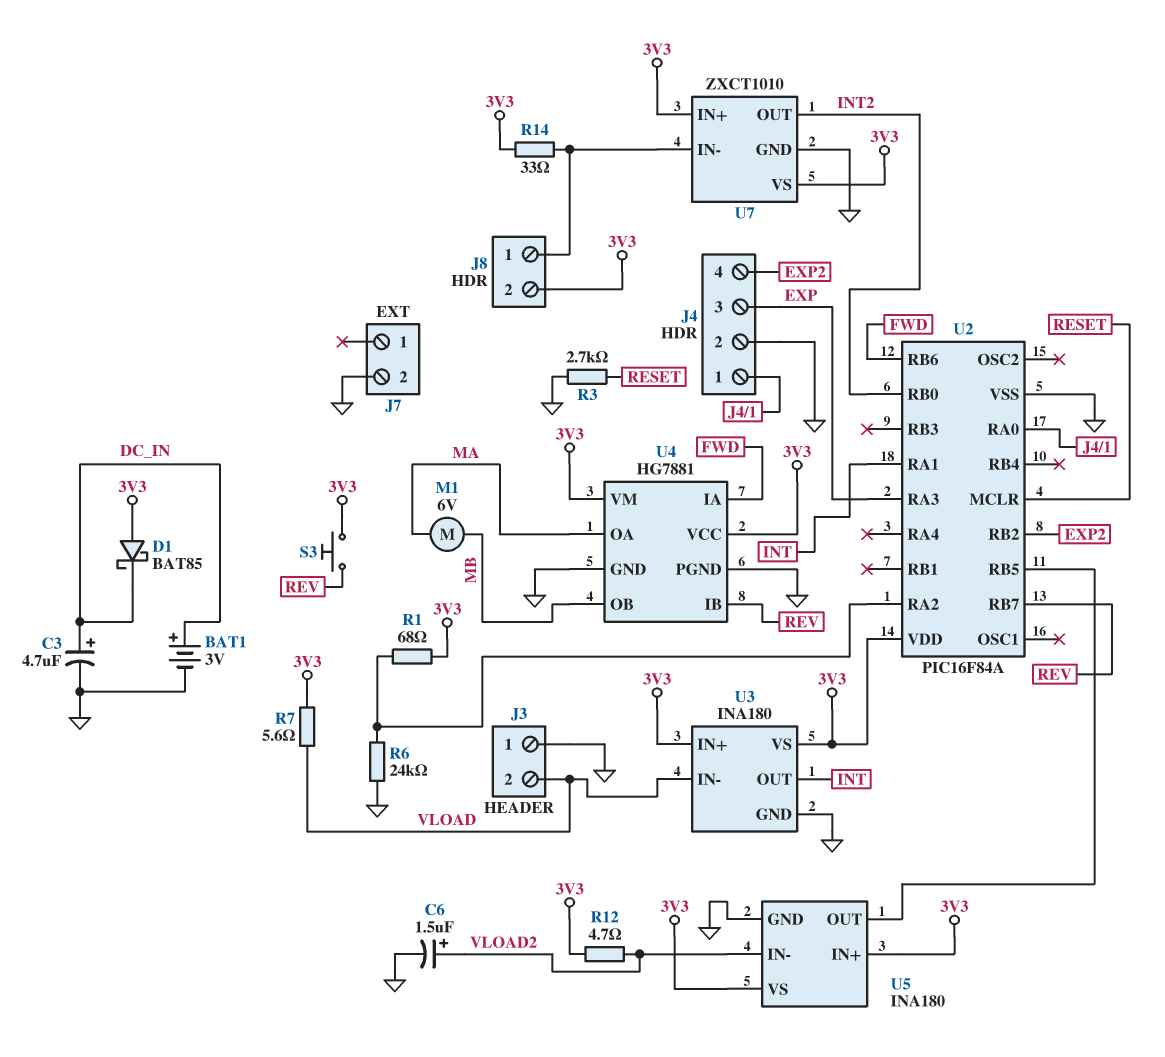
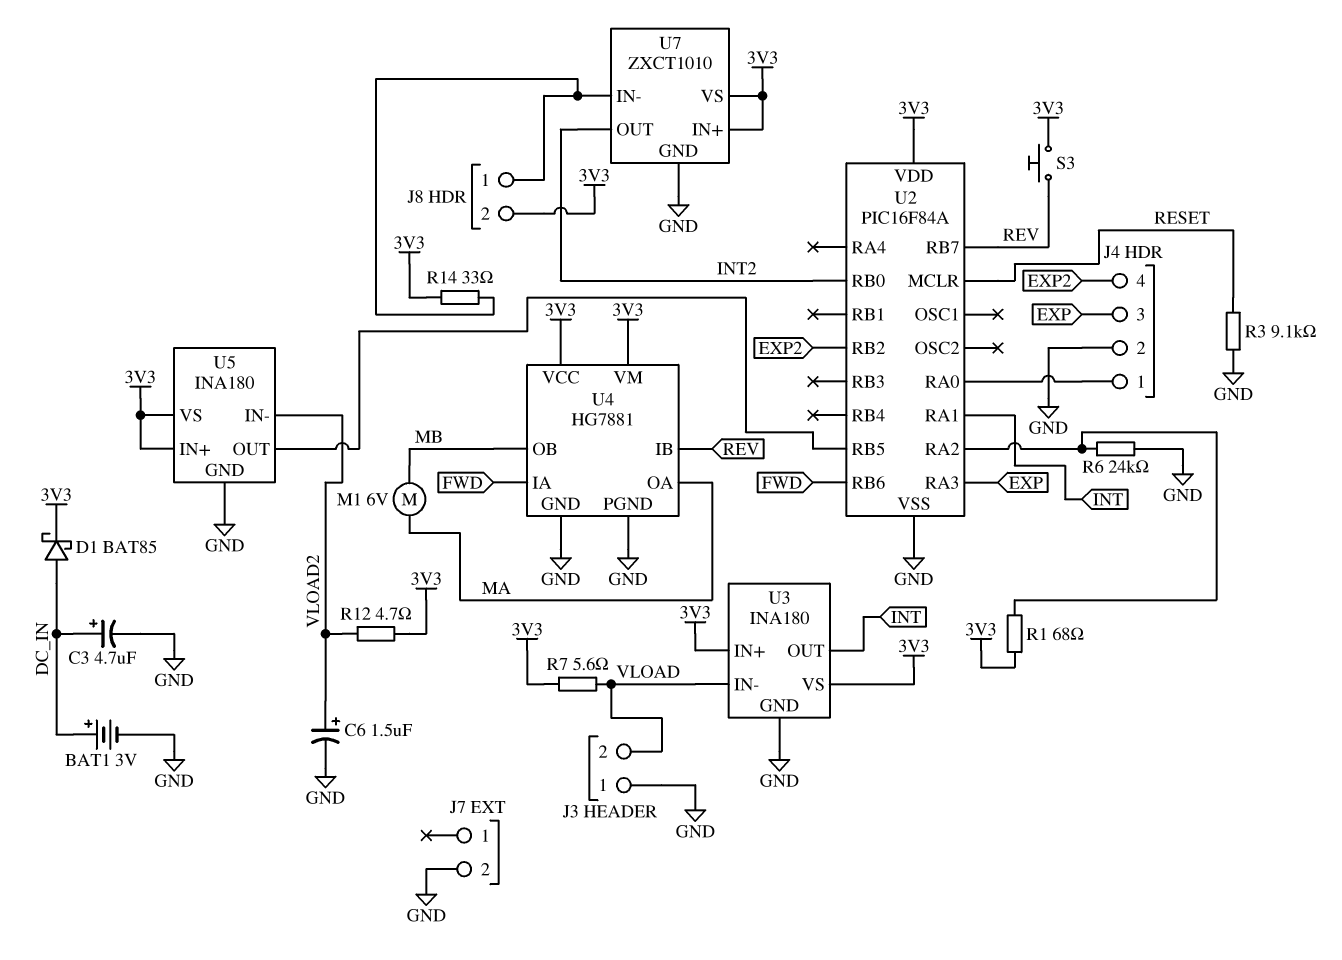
D1: schottky BAT85 (A 3V3, K DC_IN) -> schottky BAT85 (A DC_IN, K 3V3)
R3: 2.7k (GND, RESET) -> 9.1k (GND, RESET)

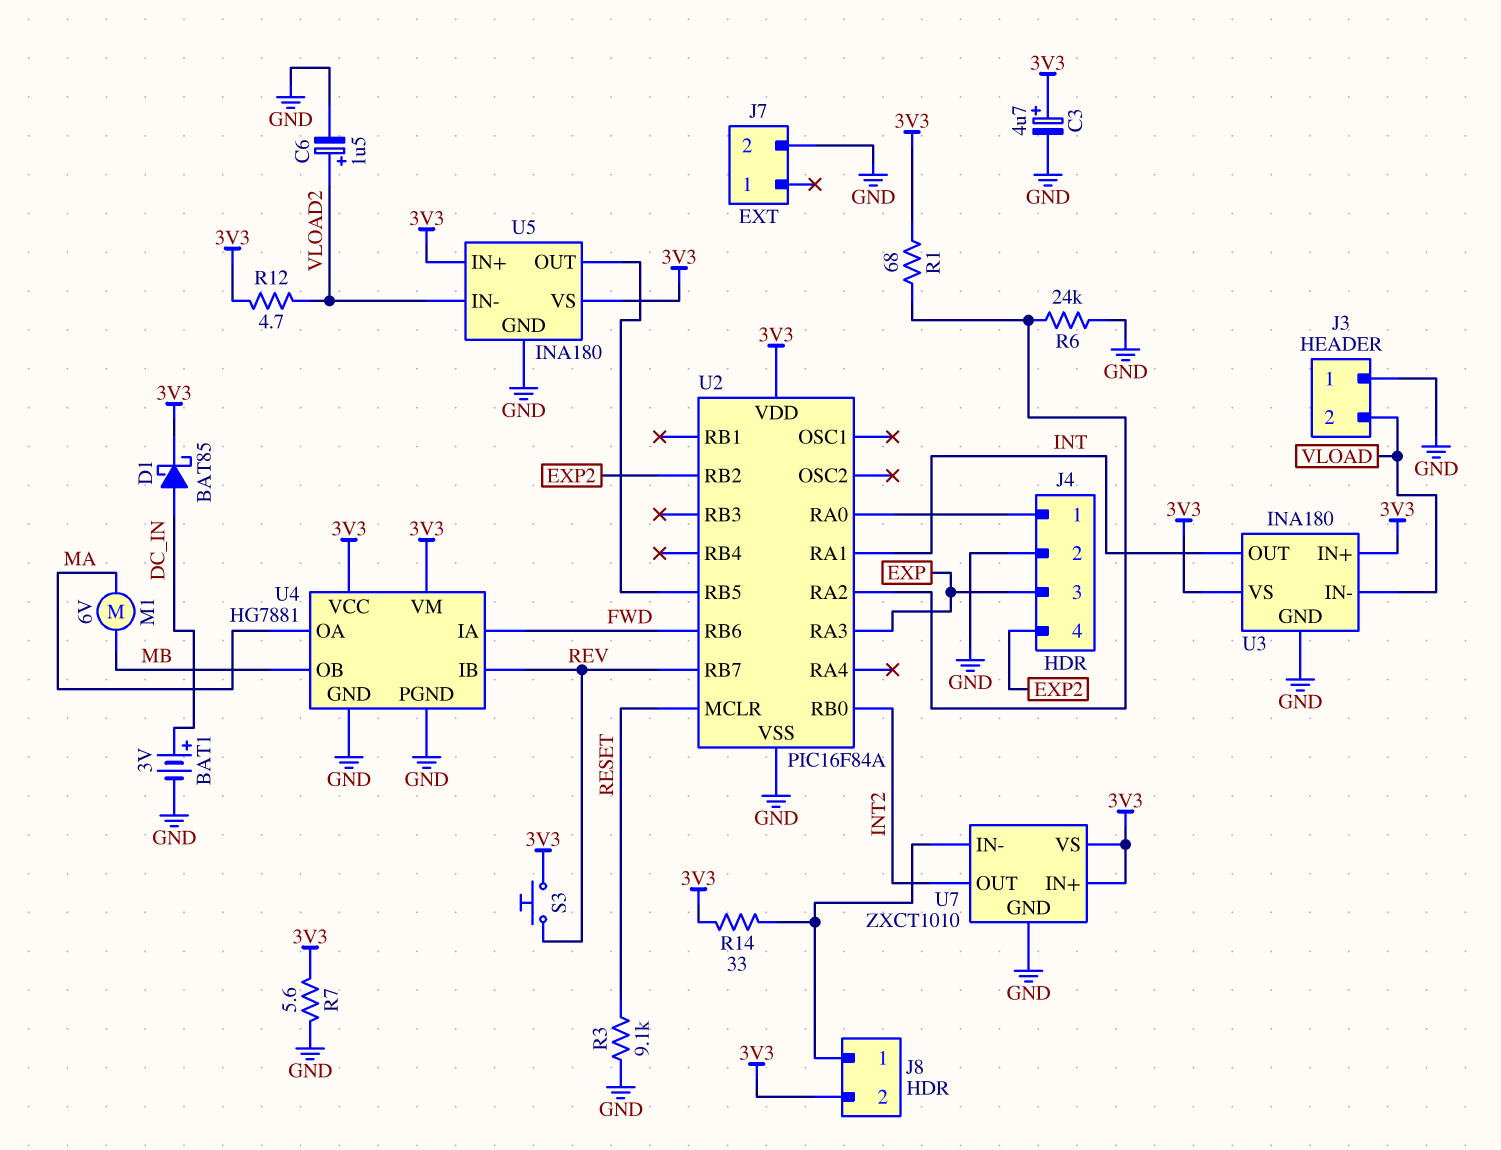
C3: 4.7uF (plus DC_IN, minus GND) -> 4.7uF (plus 3V3, minus GND)
R7: 5.6 (3V3, VLOAD) -> 5.6 (3V3, GND)

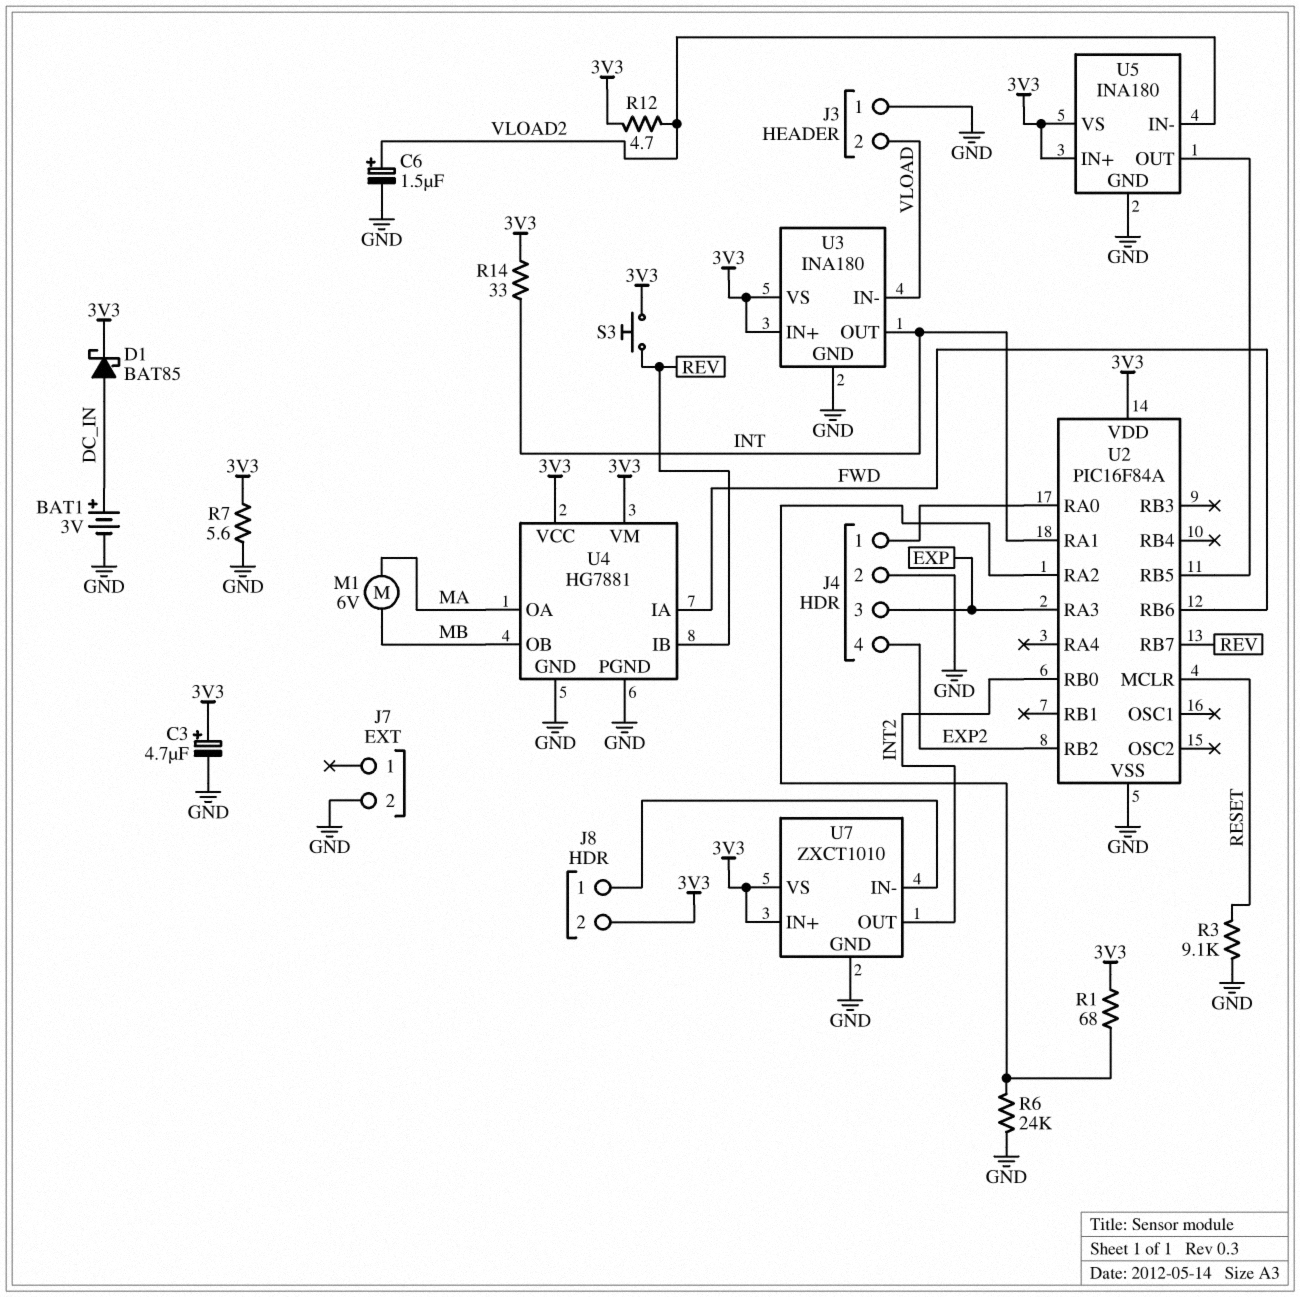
R14: 33 (3V3, J8/1) -> 33 (3V3, INT)

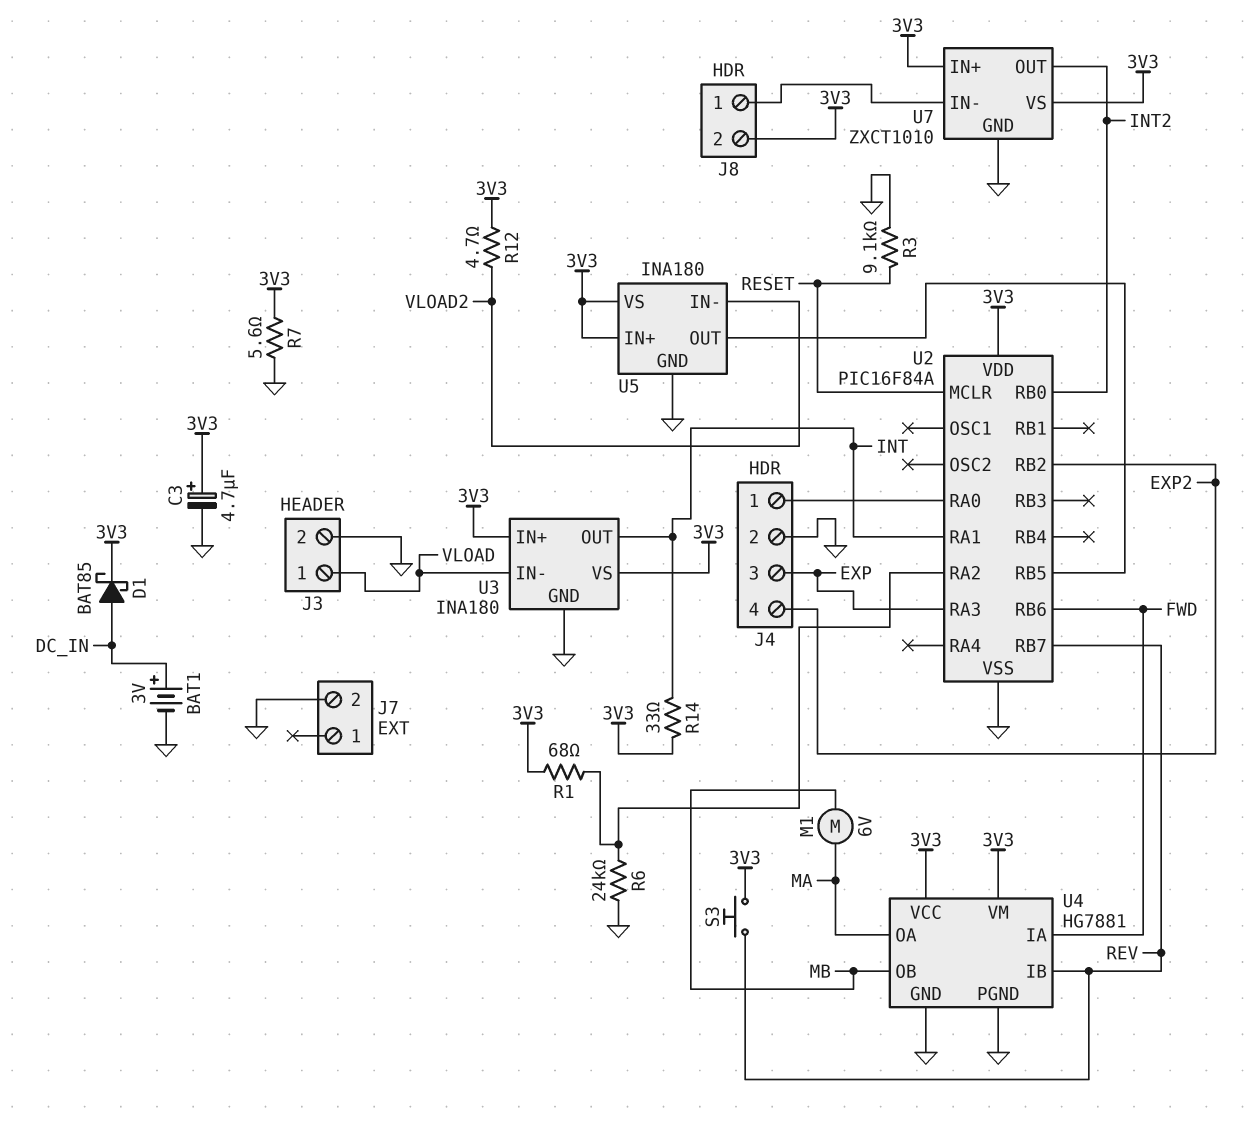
C6: 1.5uF (plus VLOAD2, minus GND) -> none
J3 pin 1: GND -> VLOAD
J3 pin 2: VLOAD -> GND

